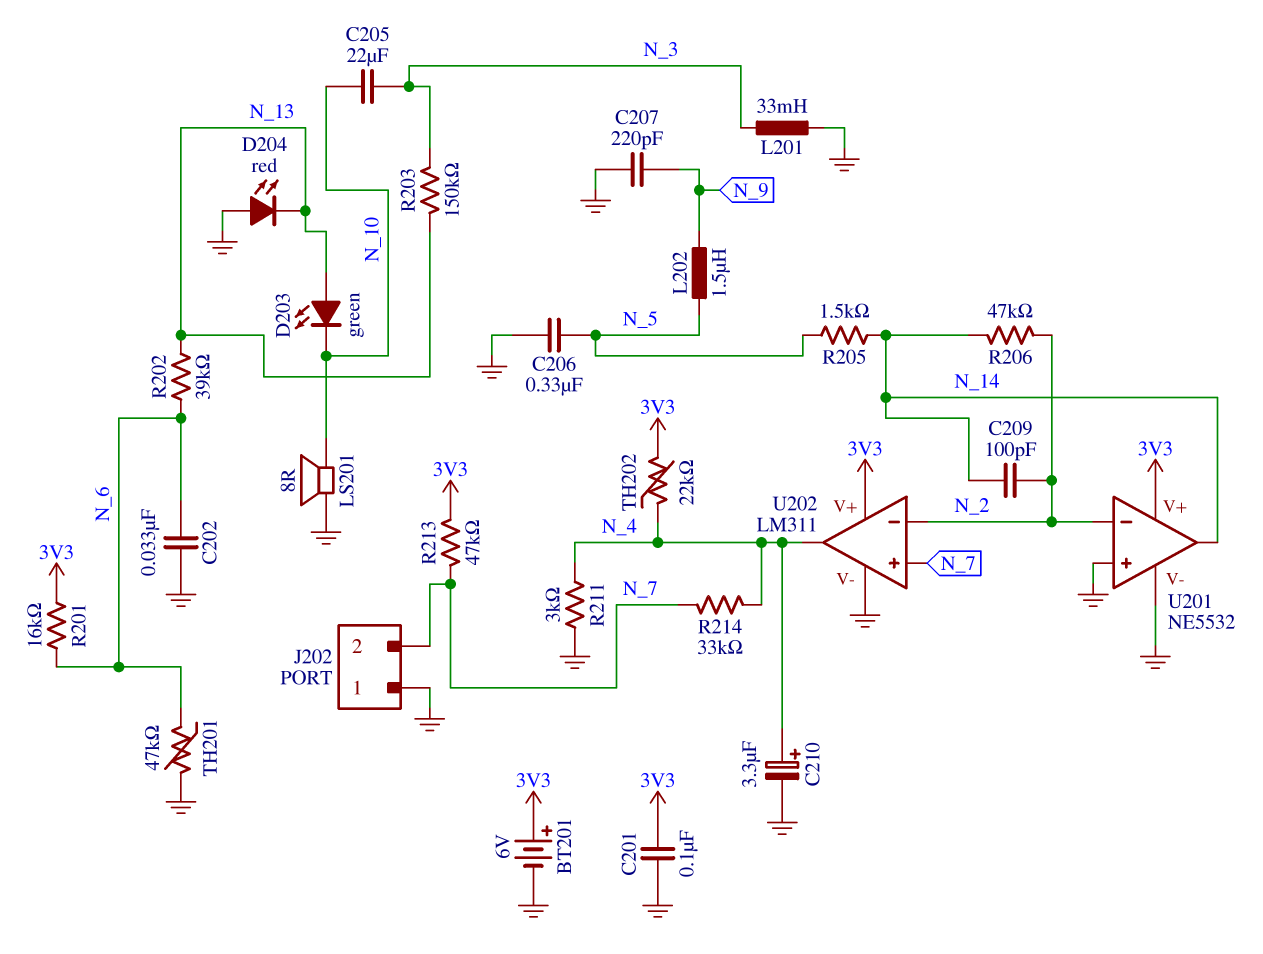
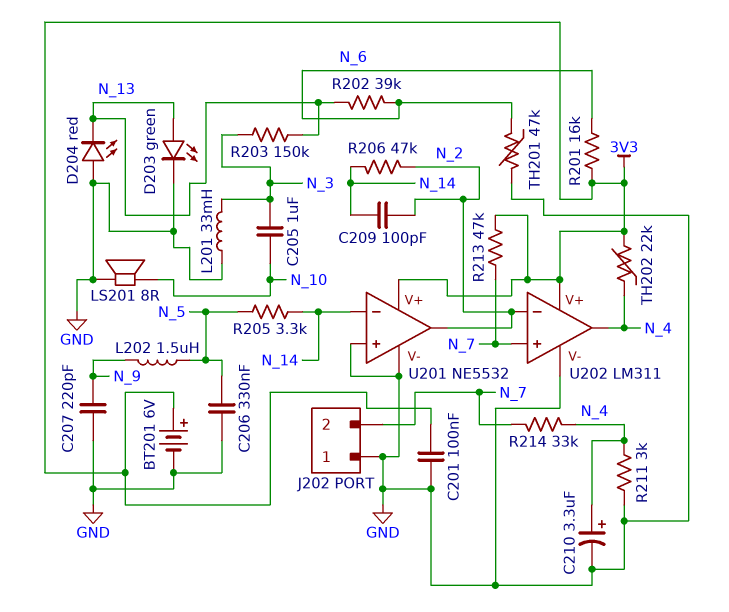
C202: 33nF (GND, N_6) -> none
C205: 22uF (N_3, N_10) -> 1uF (N_3, N_10)
D203: LED green (A N_13, K N_10) -> LED green (A N_13, K GND)
R205: 1.5k (N_5, N_14) -> 3.3k (N_5, N_14)
U201 pin in-: N_2 -> N_14
U201 pin out: N_14 -> N_2

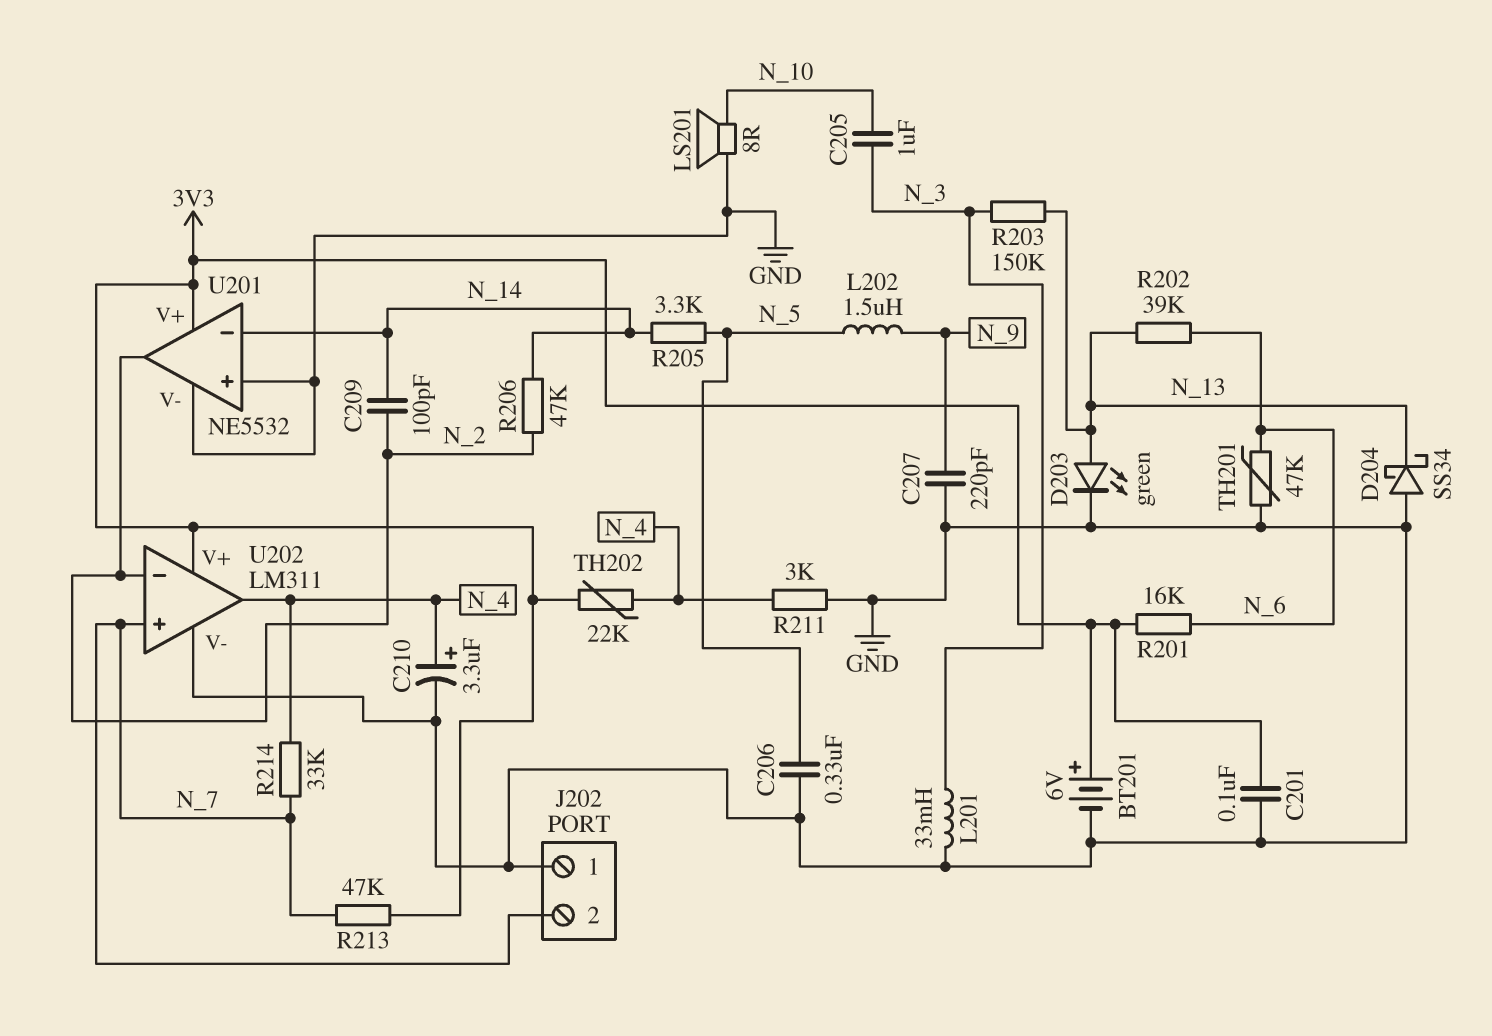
D204: LED red (A GND, K N_13) -> schottky SS34 (A GND, K N_13)

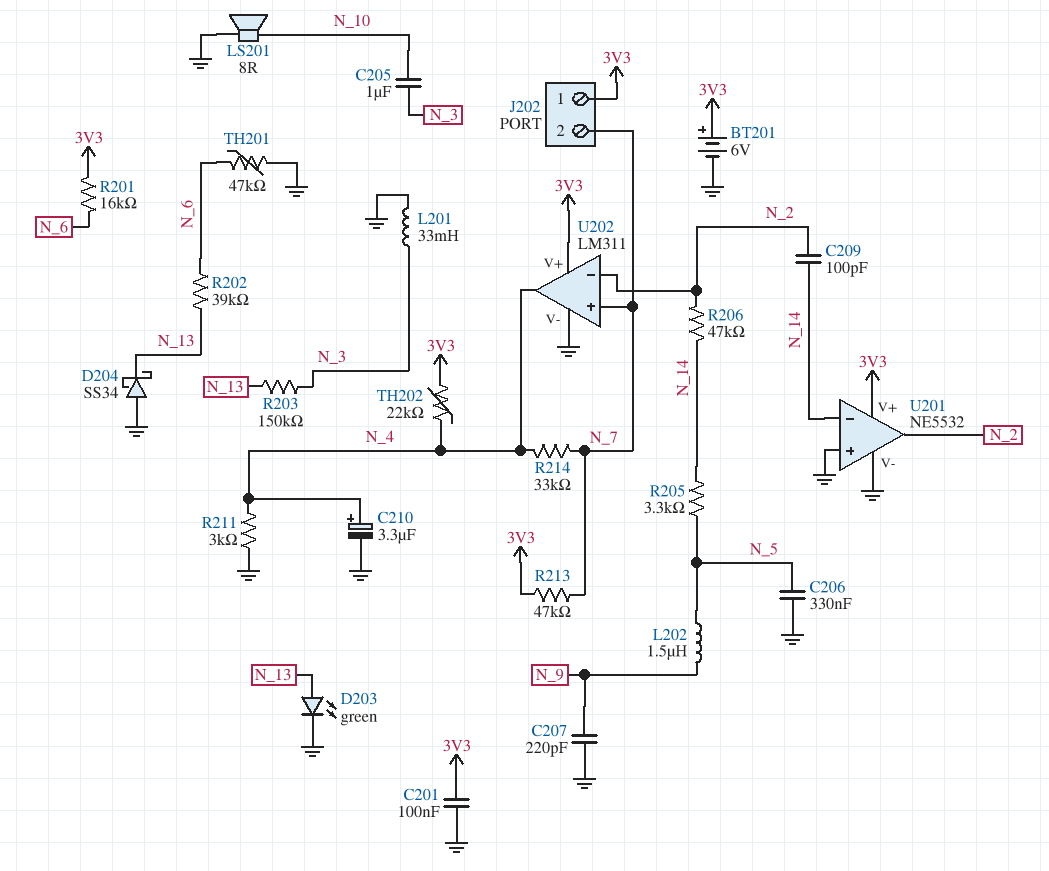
J202 pin 1: GND -> 3V3

